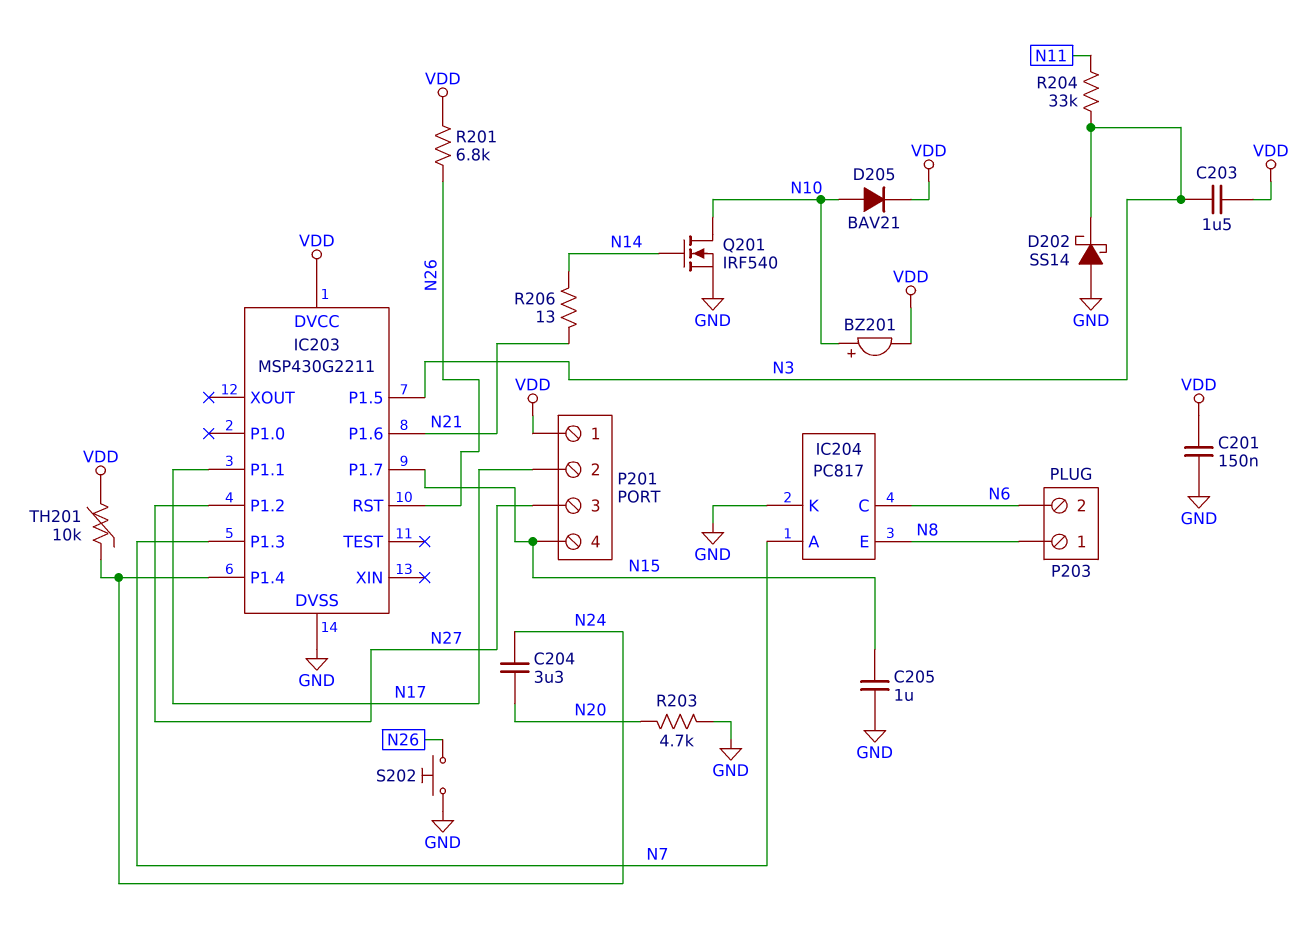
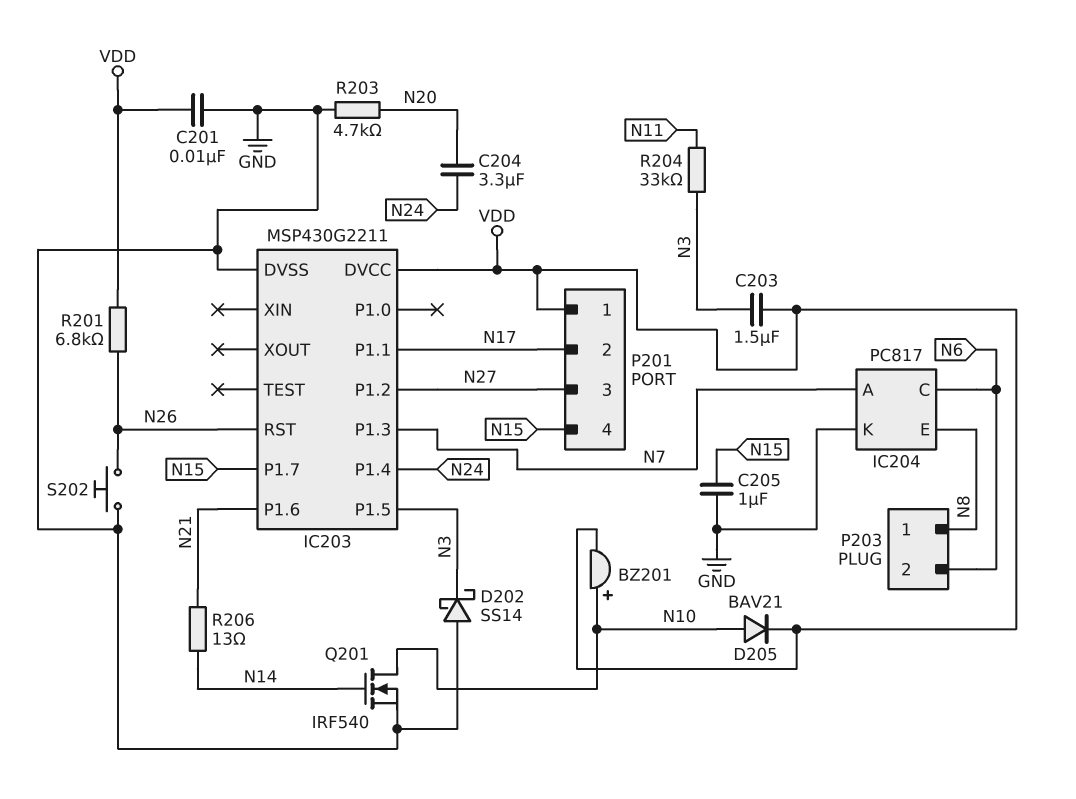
C201: 150nF (GND, VDD) -> 10nF (GND, VDD)
TH201: 10k (N24, VDD) -> none

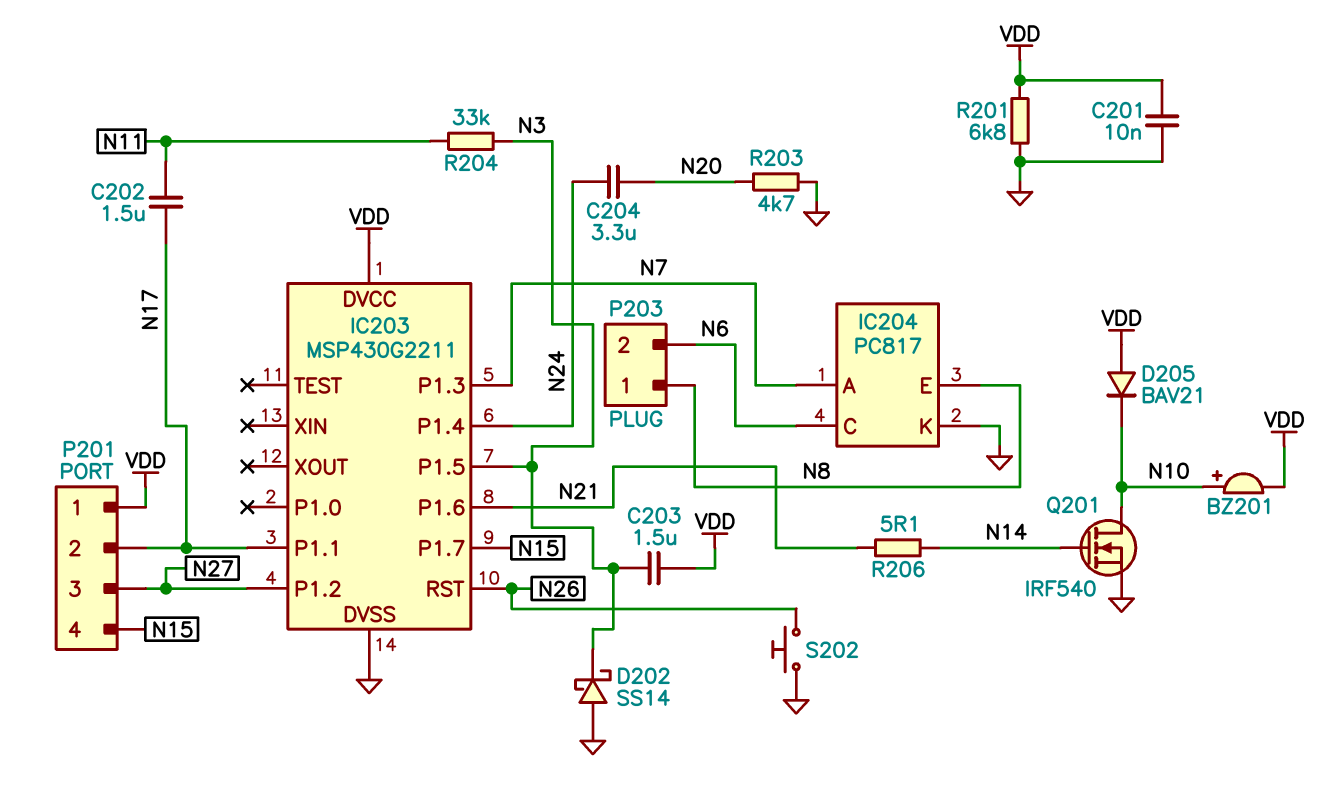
C202: none -> 1.5uF (N11, N17)
C205: 1uF (GND, N15) -> none
D205: diode BAV21 (A N10, K VDD) -> diode BAV21 (A VDD, K N10)
R201: 6.8k (N26, VDD) -> 6.8k (GND, VDD)
R206: 13 (N14, N21) -> 5.1 (N14, N21)

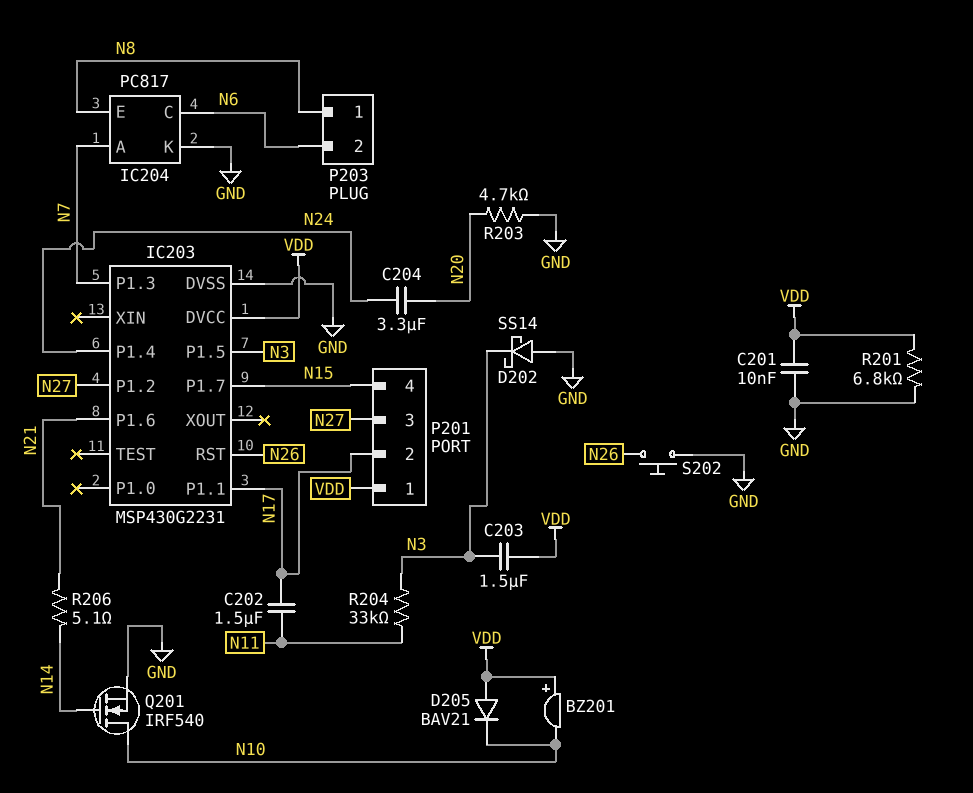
BZ201: buzzer (plus N10, minus VDD) -> buzzer (plus VDD, minus N10)
IC203: MSP430G2211 -> MSP430G2231

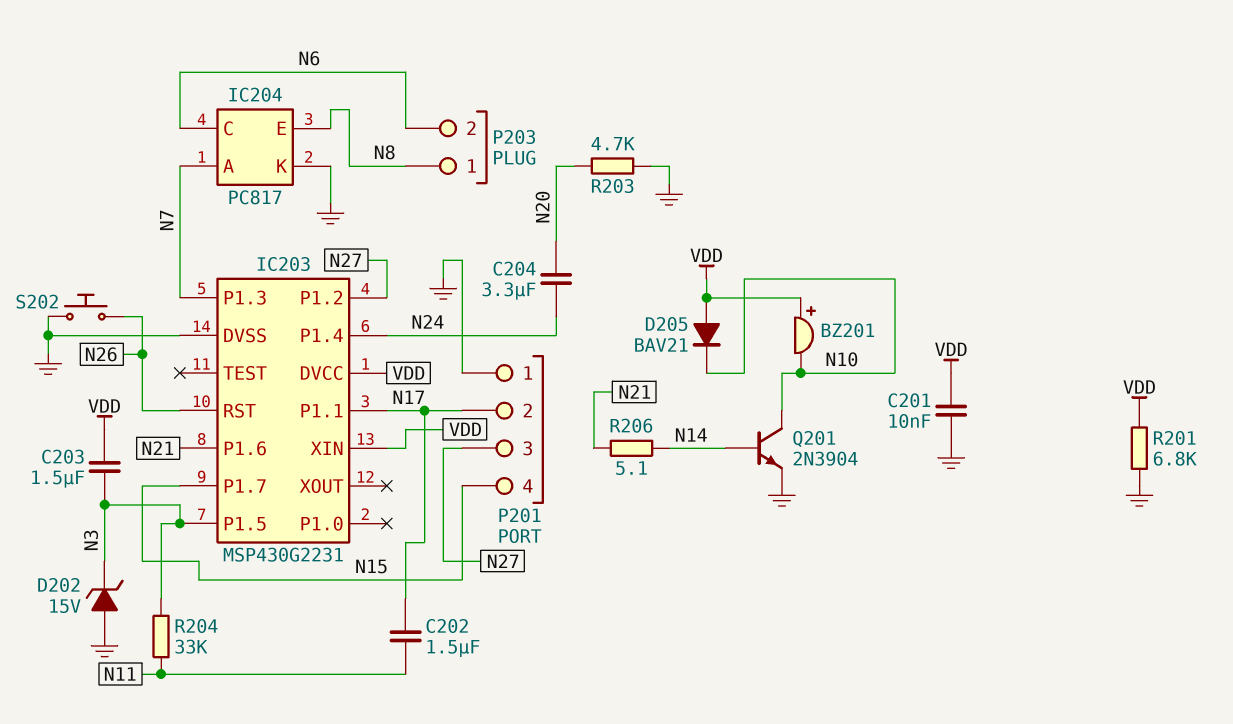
D202: schottky SS14 (A GND, K N3) -> zener 15V (A GND, K N3)
IC203 pin XIN: none -> VDD
P201 pin 1: VDD -> GND
Q201: NMOS IRF540 (G N14, D N10, S GND) -> NPN 2N3904 (B N14, C N10, E GND)

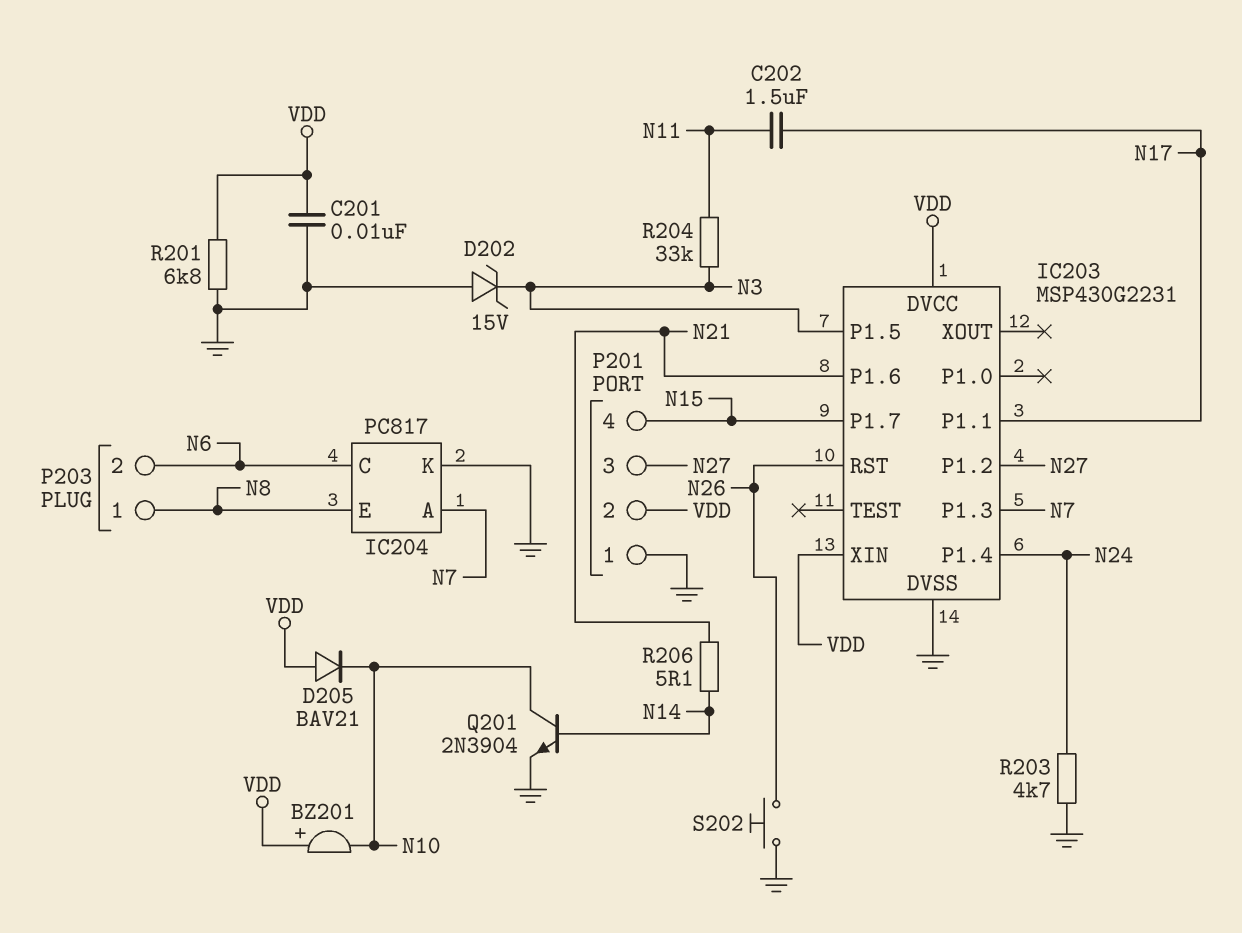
C203: 1.5uF (N3, VDD) -> none
C204: 3.3uF (N20, N24) -> none
P201 pin 2: N17 -> VDD
R203: 4.7k (GND, N20) -> 4.7k (GND, N24)

